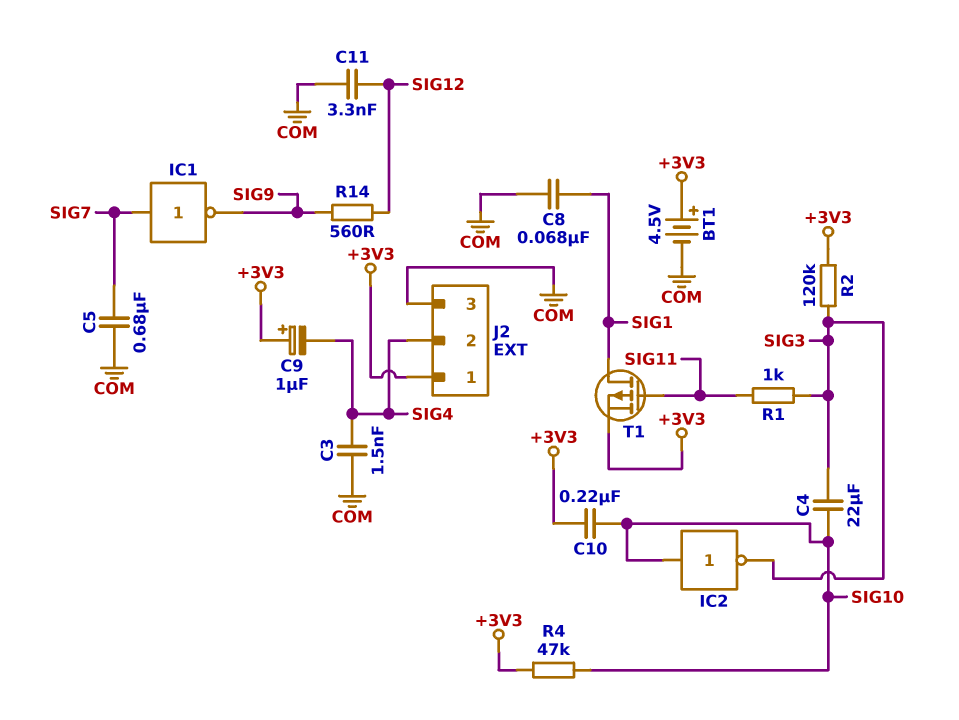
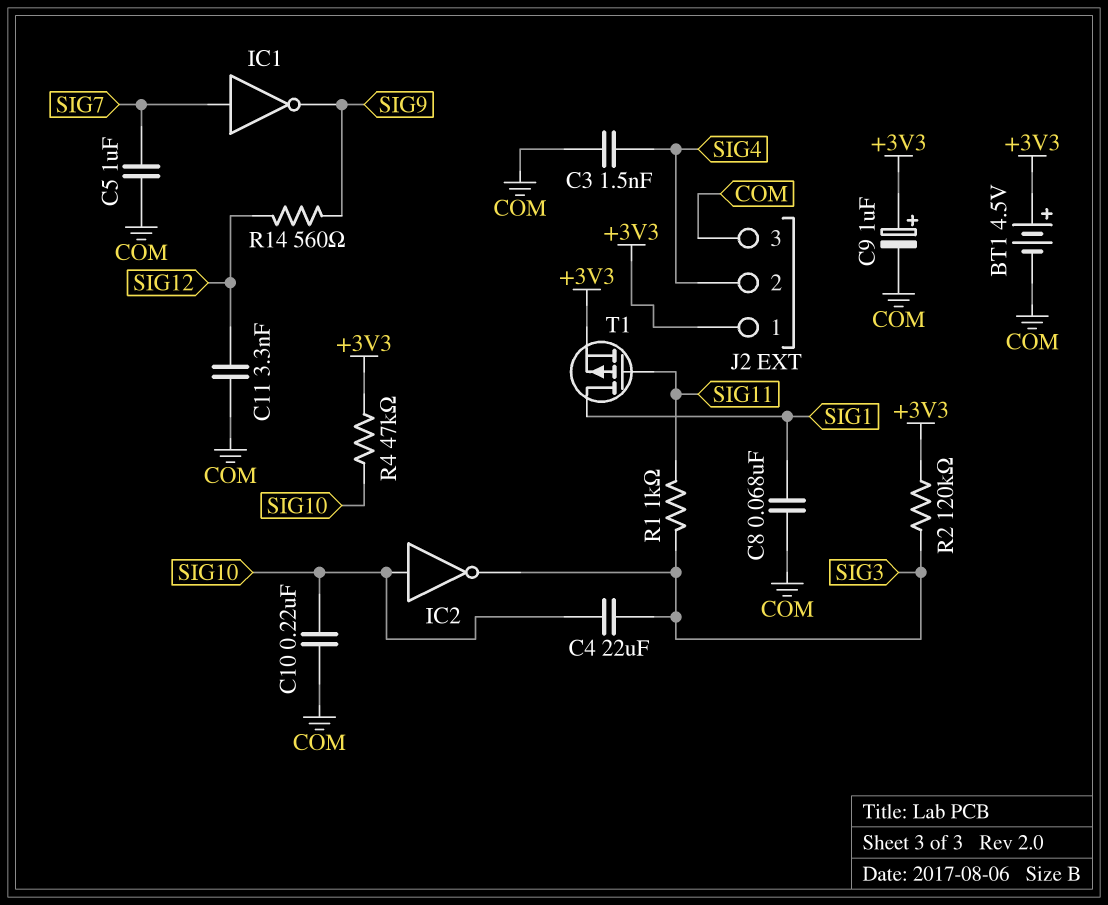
C5: 680nF (COM, SIG7) -> 1uF (COM, SIG7)
C9: 1uF (plus +3V3, minus SIG4) -> 1uF (plus +3V3, minus COM)
C10: 220nF (+3V3, SIG10) -> 220nF (COM, SIG10)

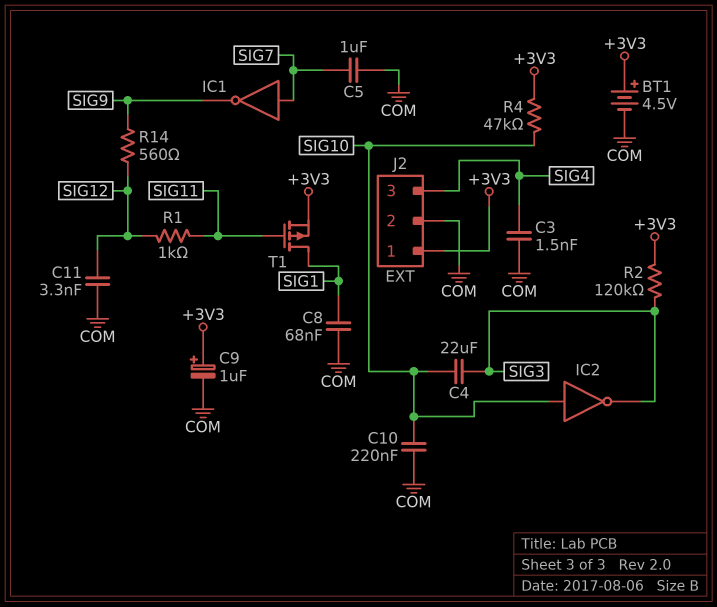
J2 pin 2: SIG4 -> COM
J2 pin 3: COM -> SIG4
R1: 1k (SIG3, SIG11) -> 1k (SIG11, SIG12)

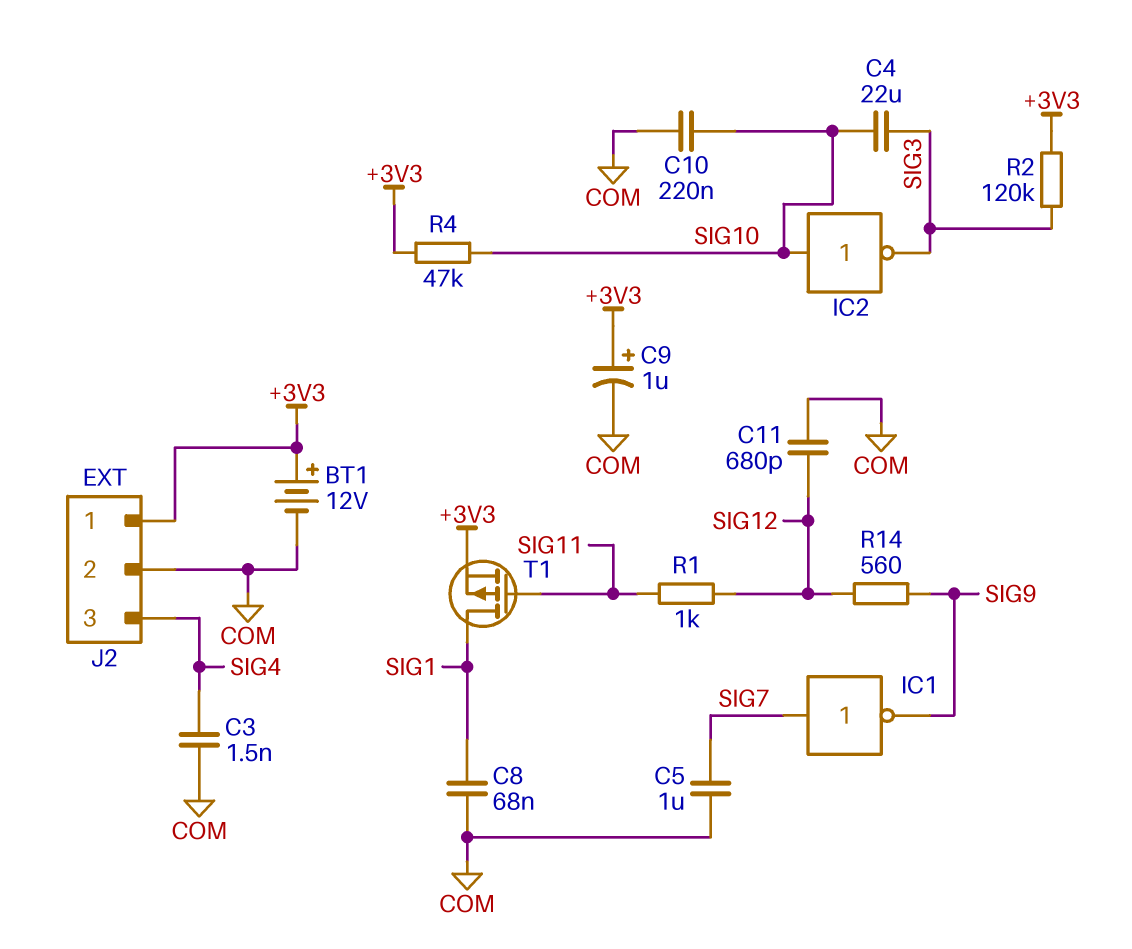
BT1: 4.5V (plus +3V3, minus COM) -> 12V (plus +3V3, minus COM)
C11: 3.3nF (COM, SIG12) -> 680pF (COM, SIG12)

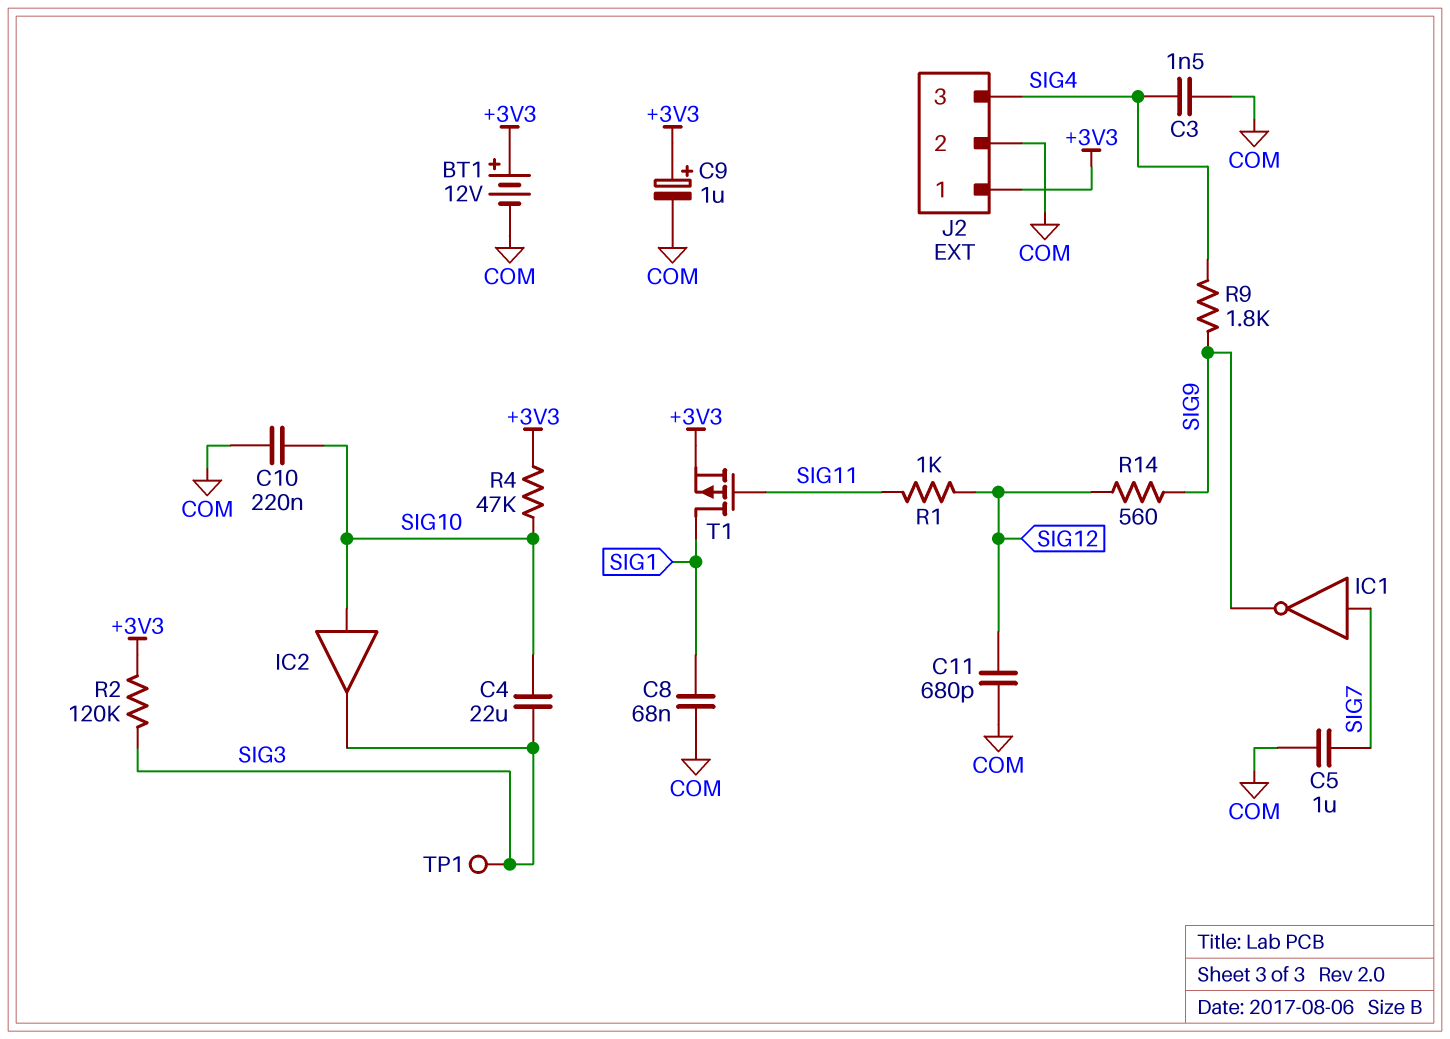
IC2: NOT (in SIG10, out SIG3) -> buffer (in SIG10, out SIG3)
R9: none -> 1.8k (SIG4, SIG9)
TP1: none -> test point (SIG3)

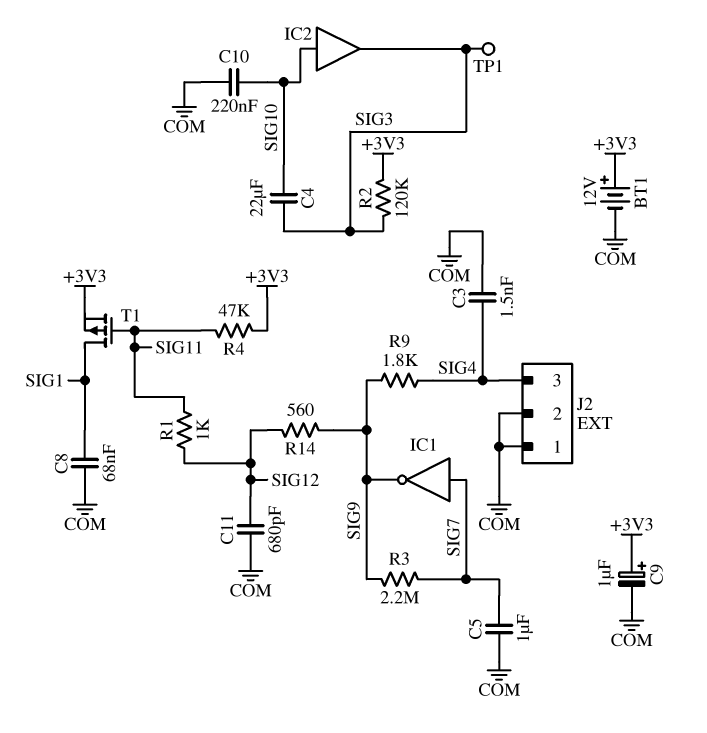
J2 pin 1: +3V3 -> COM
R3: none -> 2.2M (SIG7, SIG9)
R4: 47k (+3V3, SIG10) -> 47k (+3V3, SIG11)

